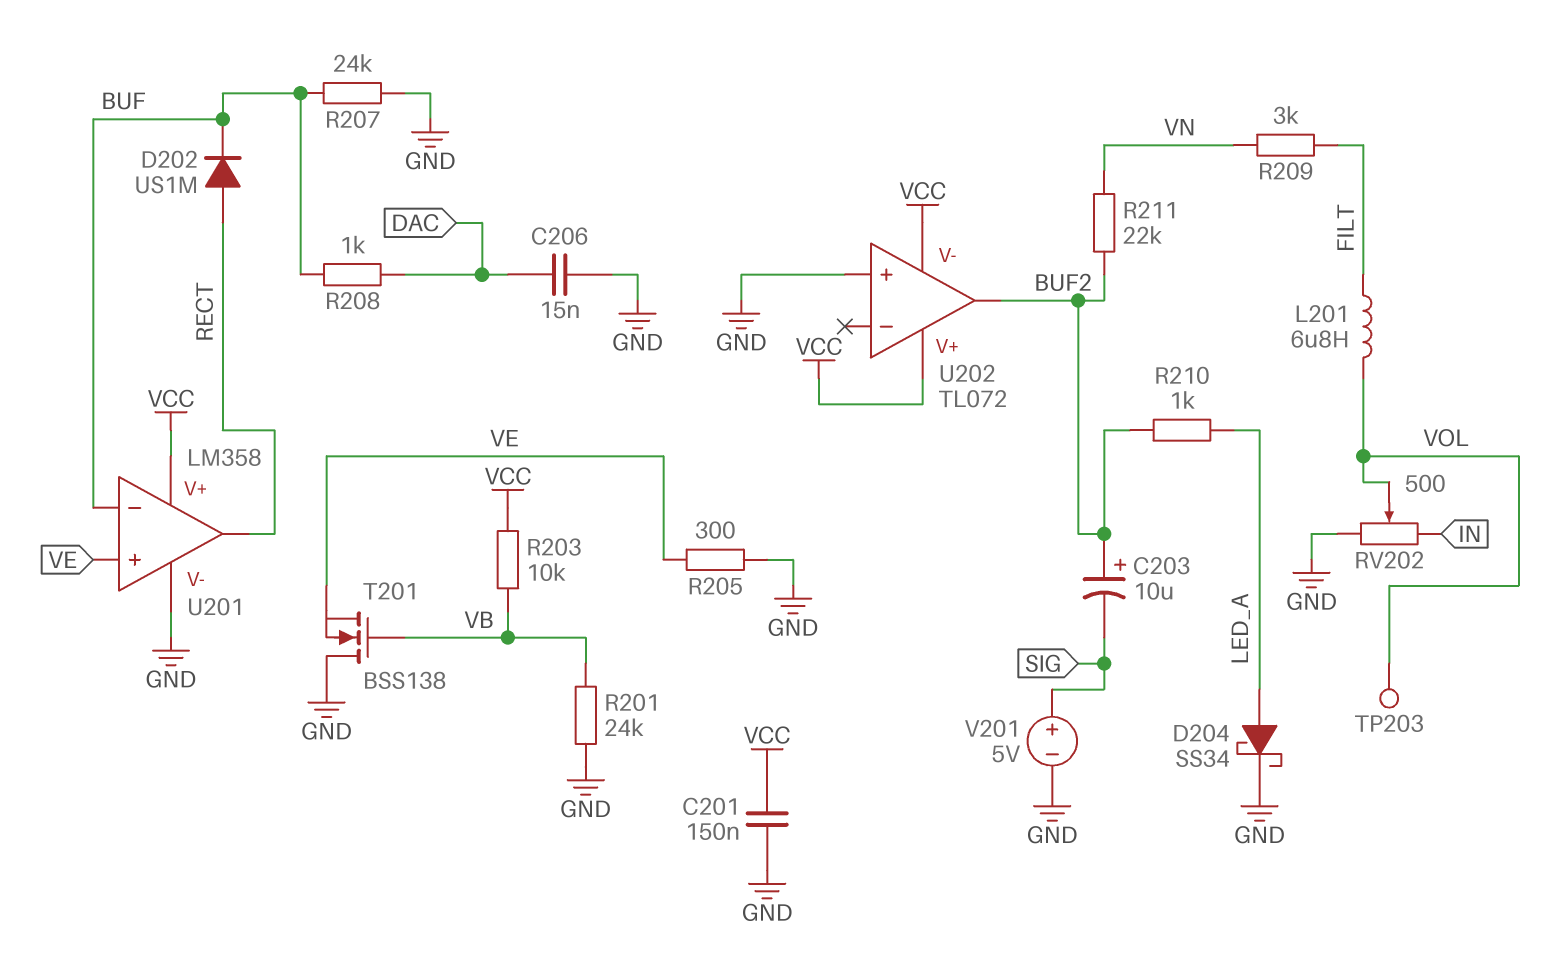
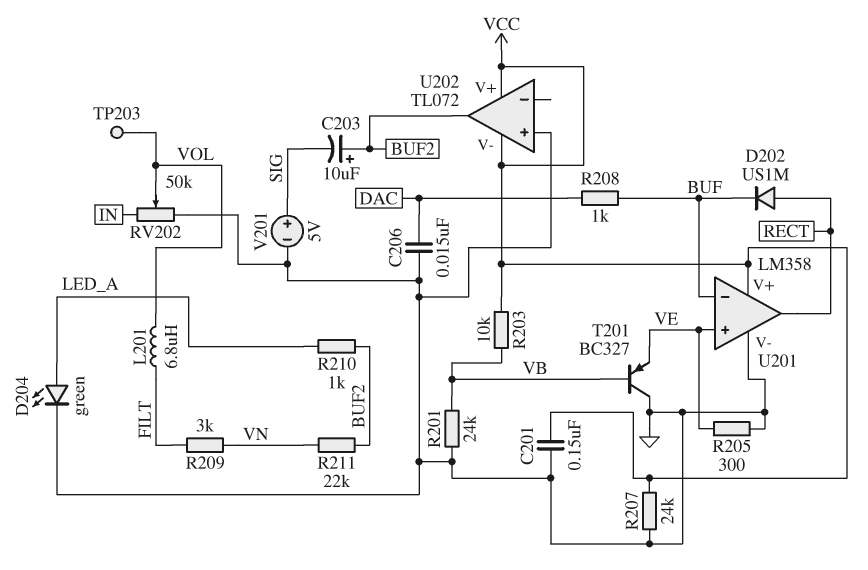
D204: schottky SS34 (A LED_A, K GND) -> LED green (A LED_A, K GND)
R207: 24k (BUF, GND) -> 24k (GND, VCC)
RV202: 500 (GND, IN, wiper VOL) -> 50k (GND, IN, wiper VOL)
T201: NMOS BSS138 (G VB, D GND, S VE) -> PNP BC327 (B VB, C GND, E VE)

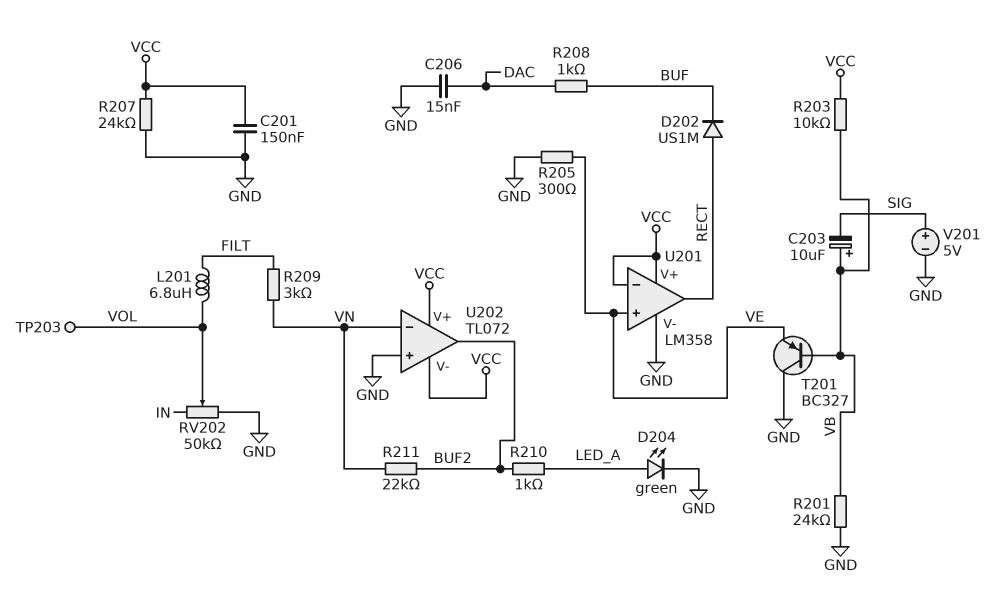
C203: 10uF (plus BUF2, minus SIG) -> 10uF (plus VB, minus SIG)
U201 pin in-: BUF -> VCC
U202 pin in-: none -> VN

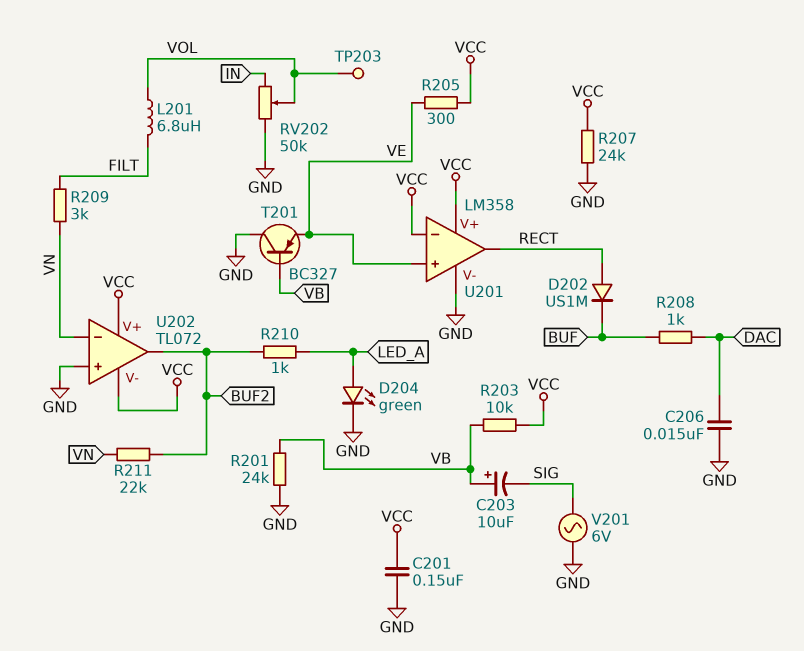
R205: 300 (GND, VE) -> 300 (VCC, VE)
V201: 5V (plus SIG, minus GND) -> AC 6V (GND, SIG)

